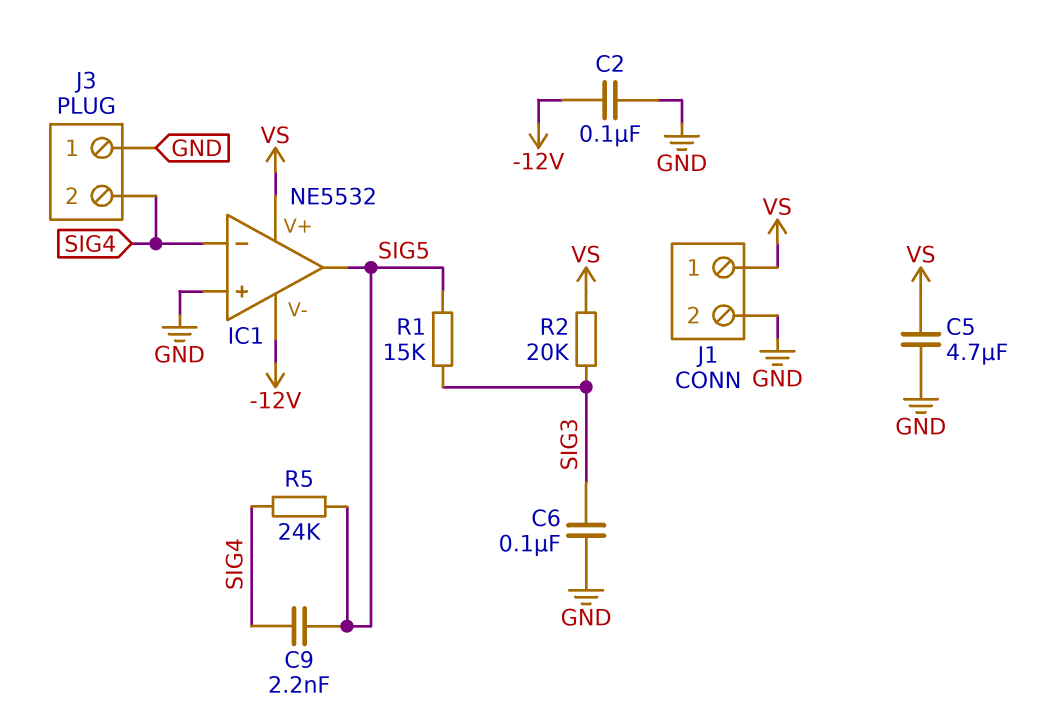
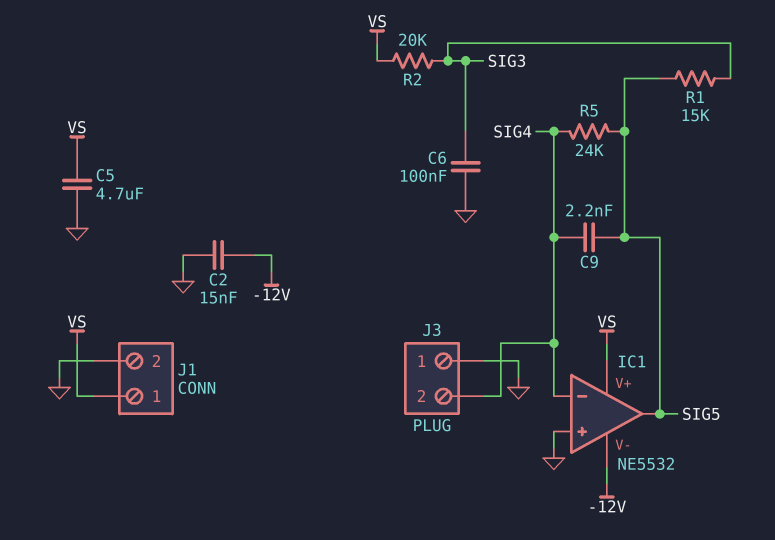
C2: 100nF (-12V, GND) -> 15nF (-12V, GND)

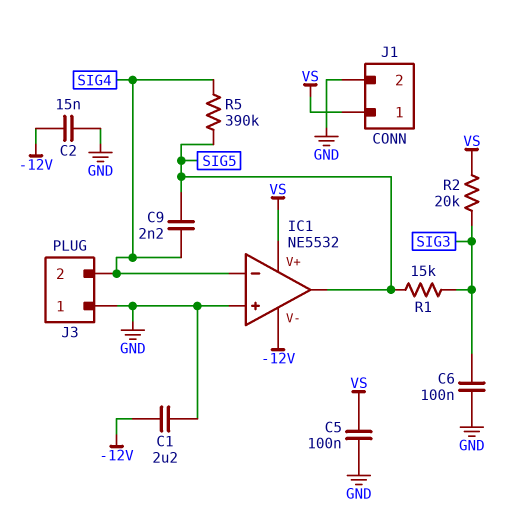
C1: none -> 2.2uF (-12V, GND)
C5: 4.7uF (GND, VS) -> 100nF (GND, VS)
R5: 24k (SIG4, SIG5) -> 390k (SIG4, SIG5)

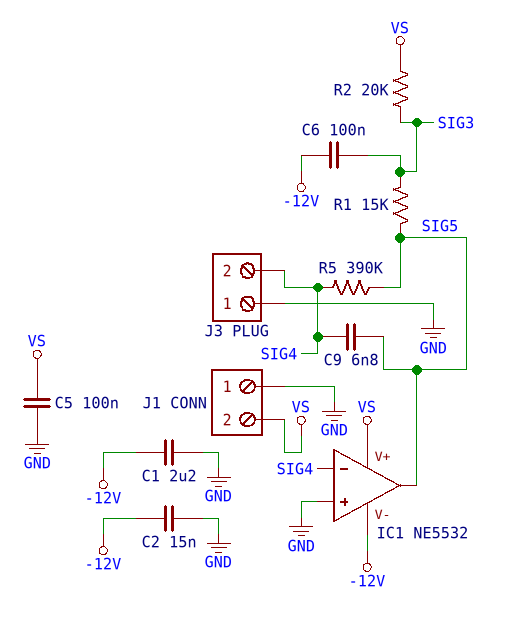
C6: 100nF (GND, SIG3) -> 100nF (-12V, SIG3)
C9: 2.2nF (SIG4, SIG5) -> 6.8nF (SIG4, SIG5)
J1 pin 1: VS -> GND
J1 pin 2: GND -> VS

